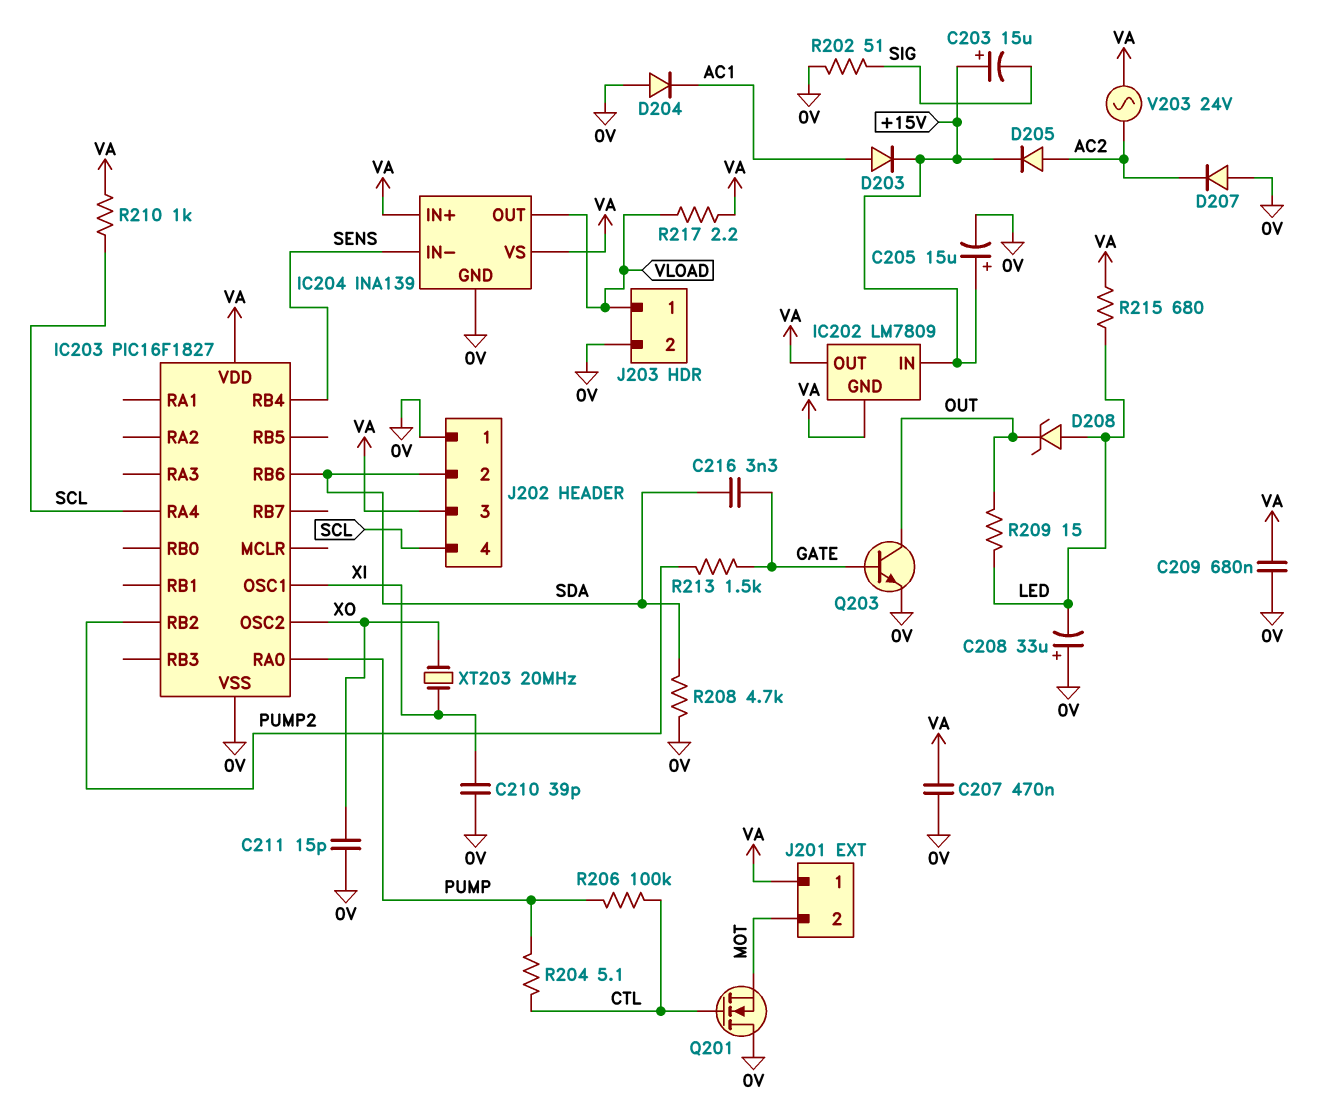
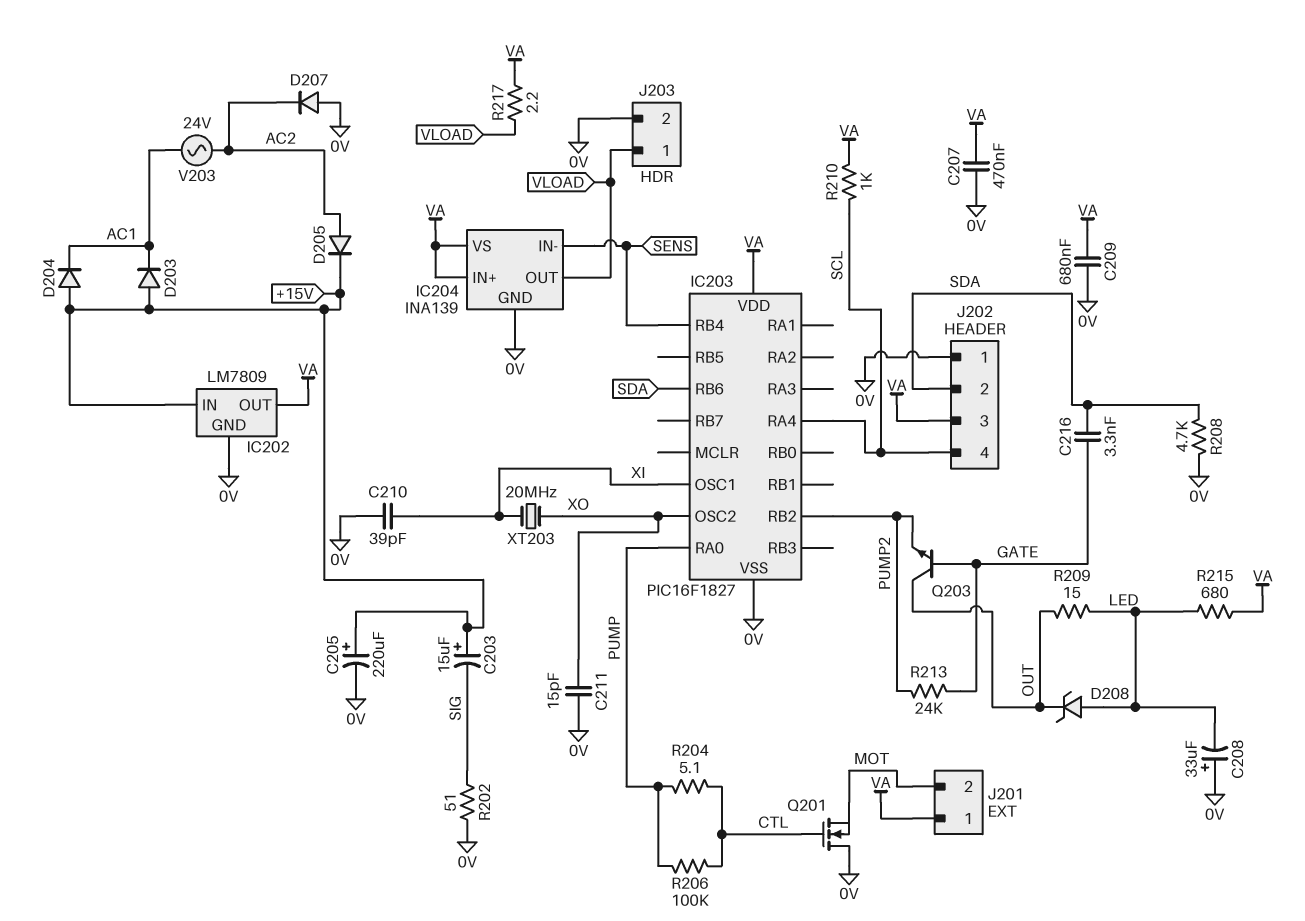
C205: 15uF (plus +15V, minus 0V) -> 220uF (plus +15V, minus 0V)
D203: diode (A AC1, K +15V) -> diode (A +15V, K AC1)
D204: diode (A 0V, K AC1) -> diode (A +15V, K AC1)
IC202 pin GND: VA -> 0V
Q203: NPN (B GATE, C OUT, E 0V) -> NPN (B GATE, C OUT, E PUMP2)
R213: 1.5k (GATE, PUMP2) -> 24k (GATE, PUMP2)
V203: AC 24V (AC2, VA) -> AC 24V (AC1, AC2)

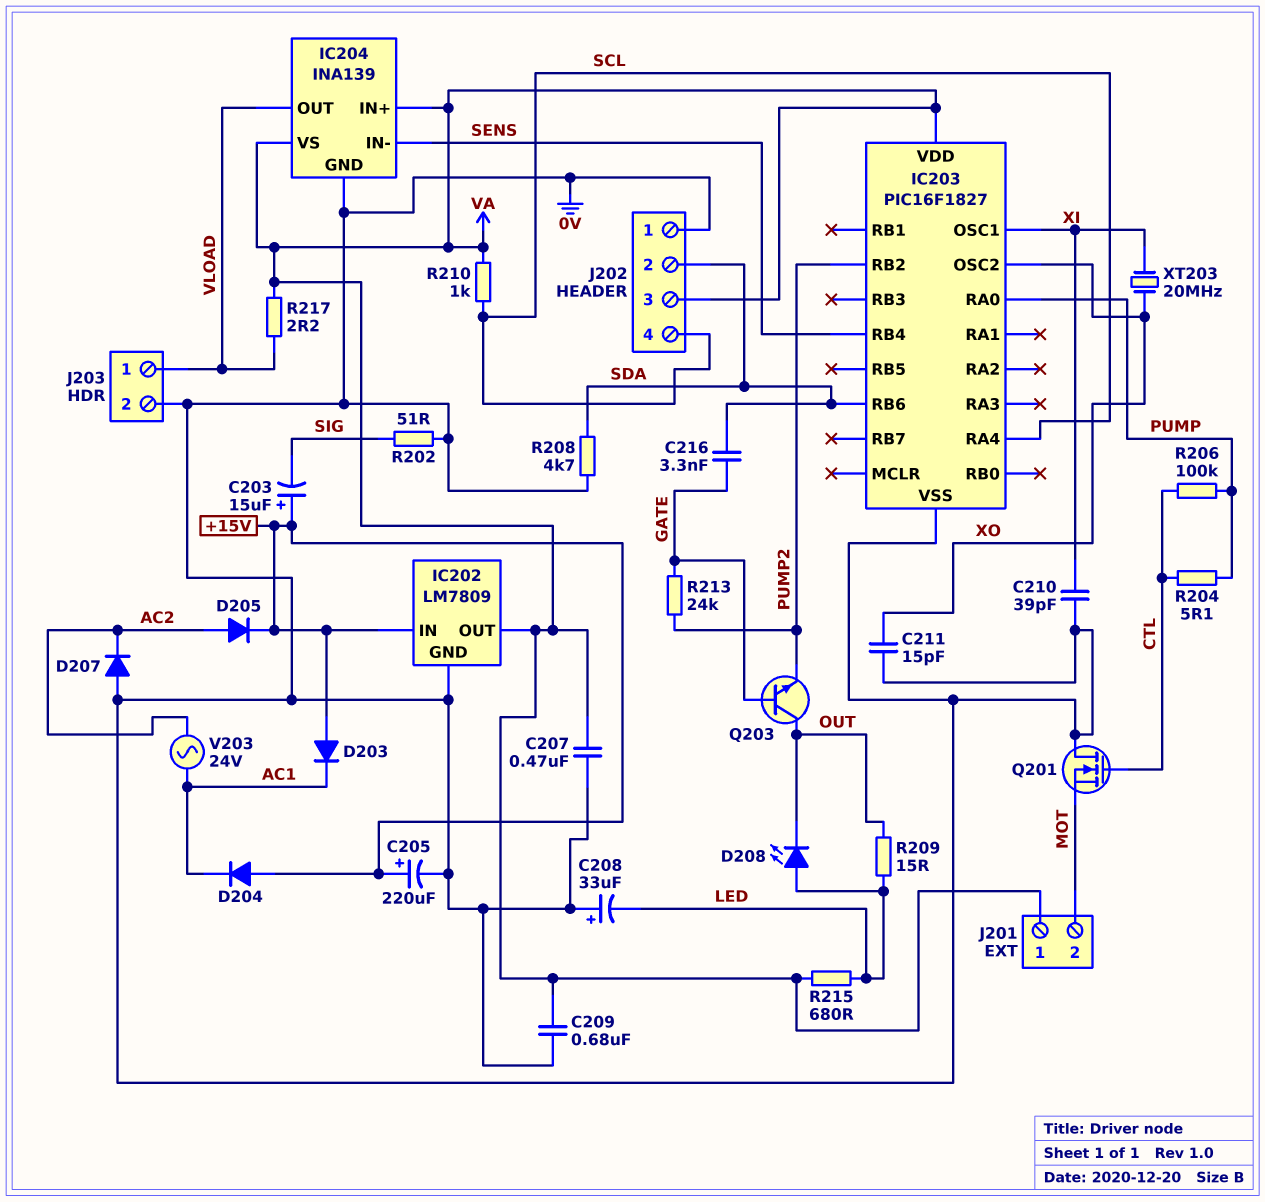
D208: zener (A LED, K OUT) -> LED (A LED, K OUT)

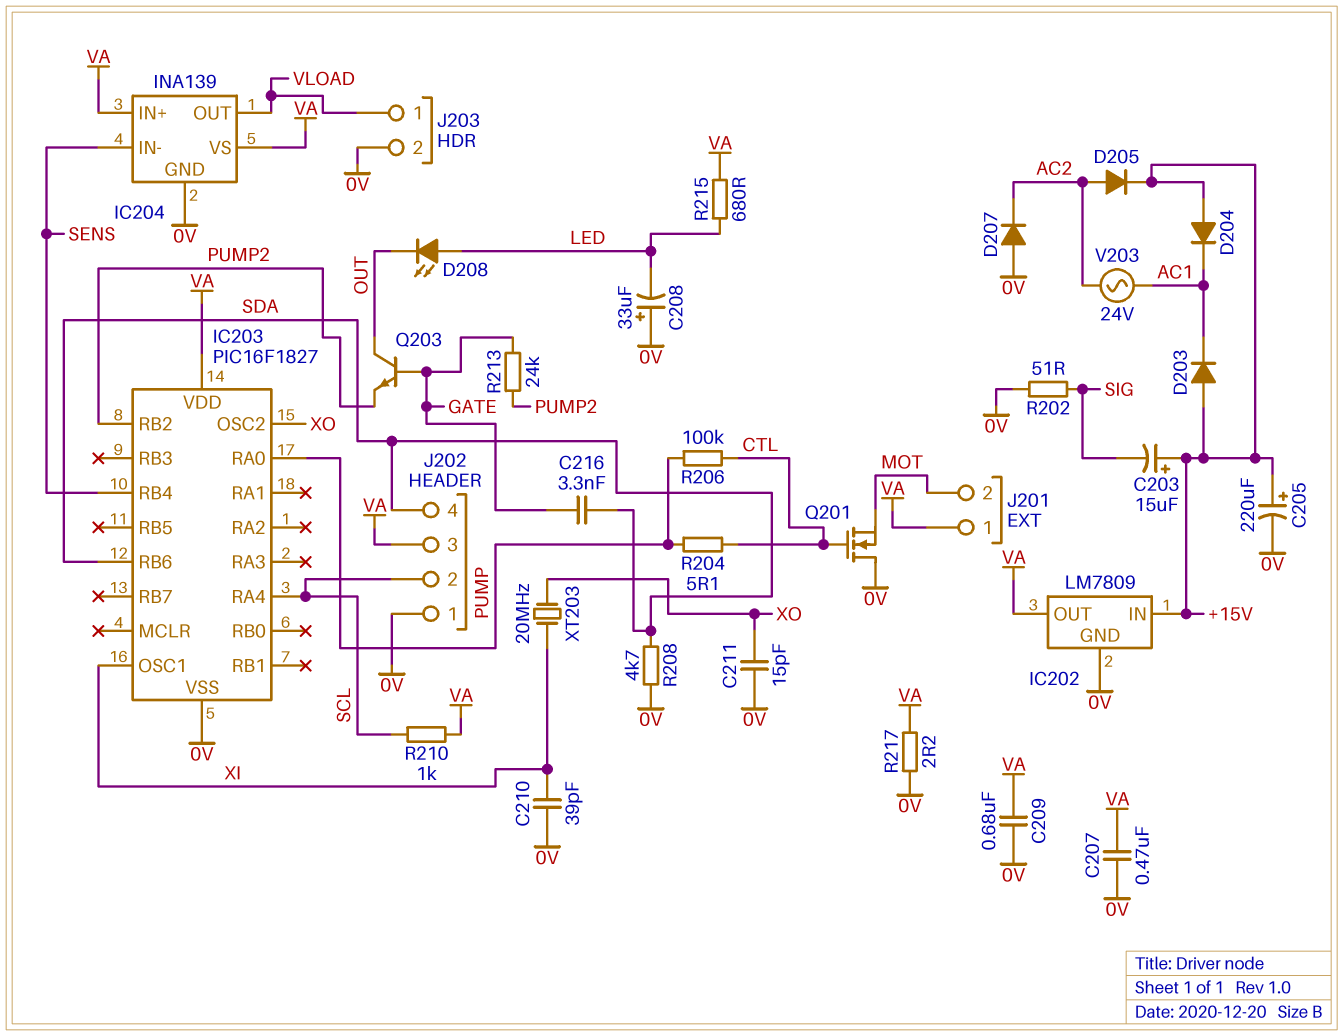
J202 pin 2: SDA -> SCL
J202 pin 4: SCL -> SDA
R209: 15 (LED, OUT) -> none
R217: 2.2 (VA, VLOAD) -> 2.2 (0V, VA)

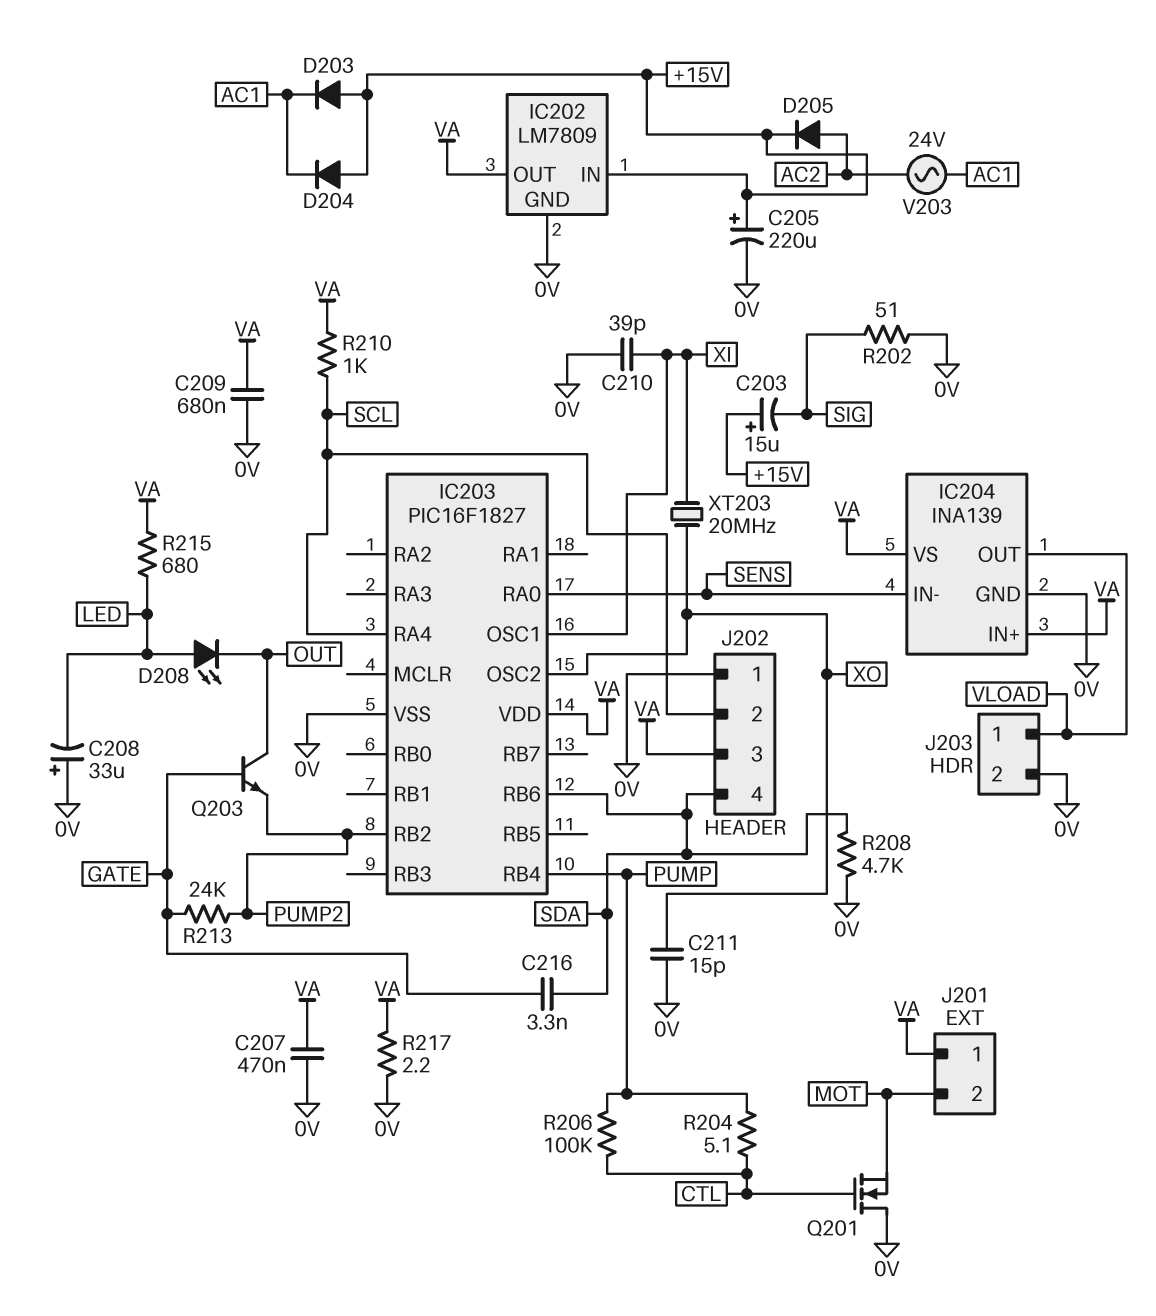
D207: diode (A 0V, K AC2) -> none
IC203 pin RA0: PUMP -> SENS
IC203 pin RB4: SENS -> PUMP

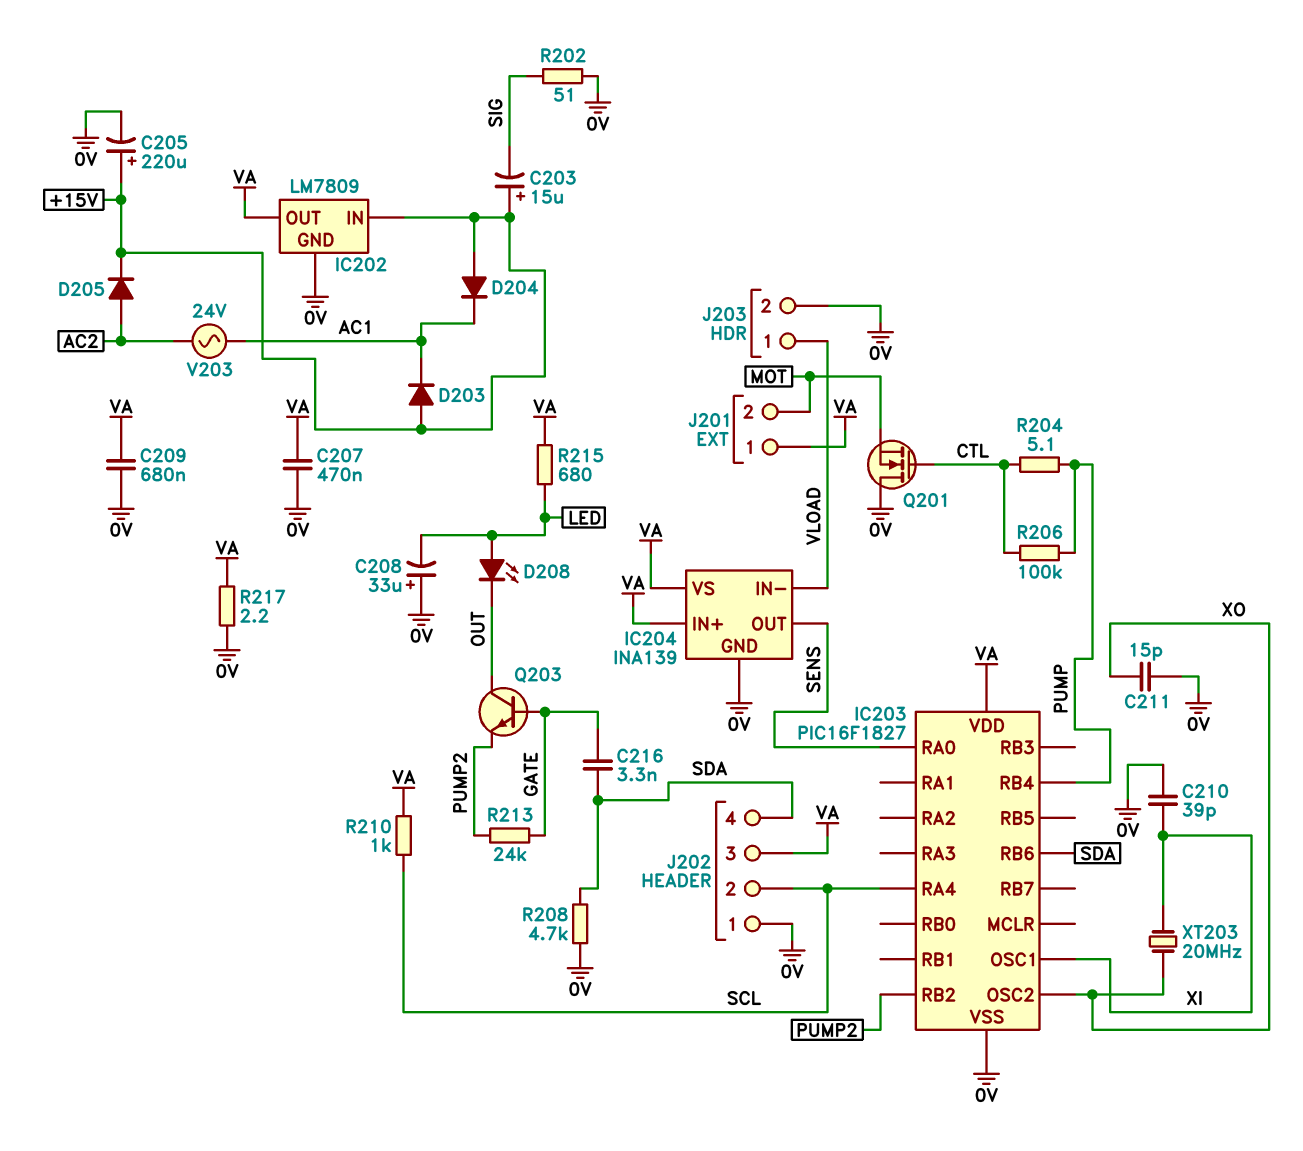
IC204 pin IN-: SENS -> VLOAD
IC204 pin OUT: VLOAD -> SENS

